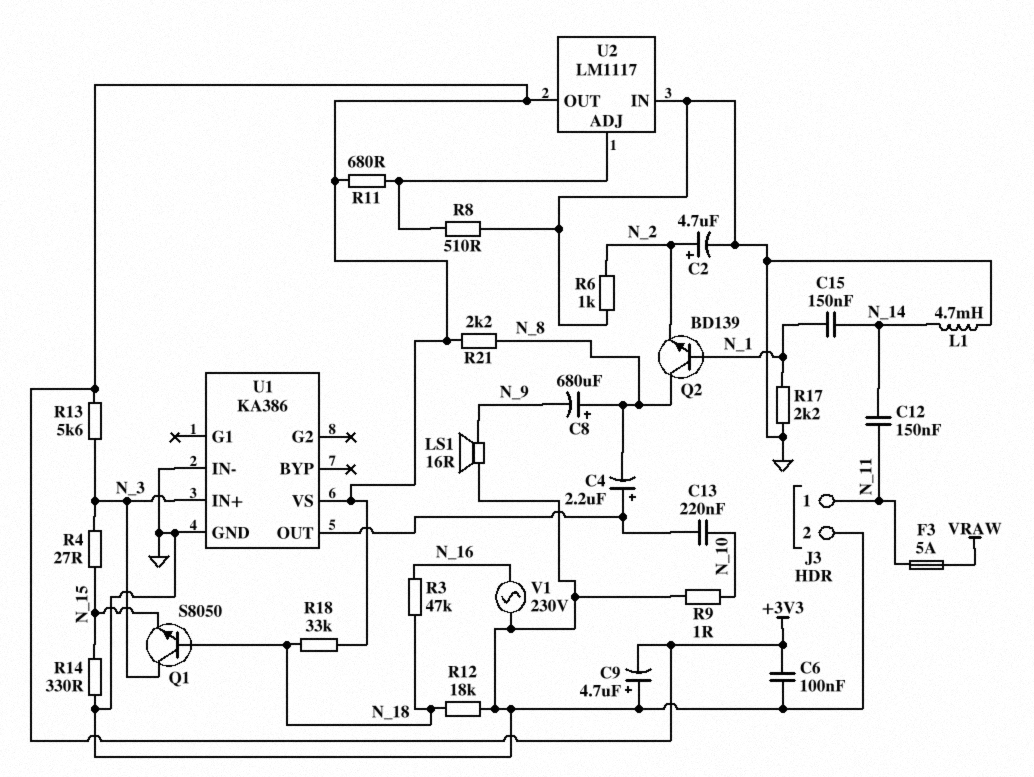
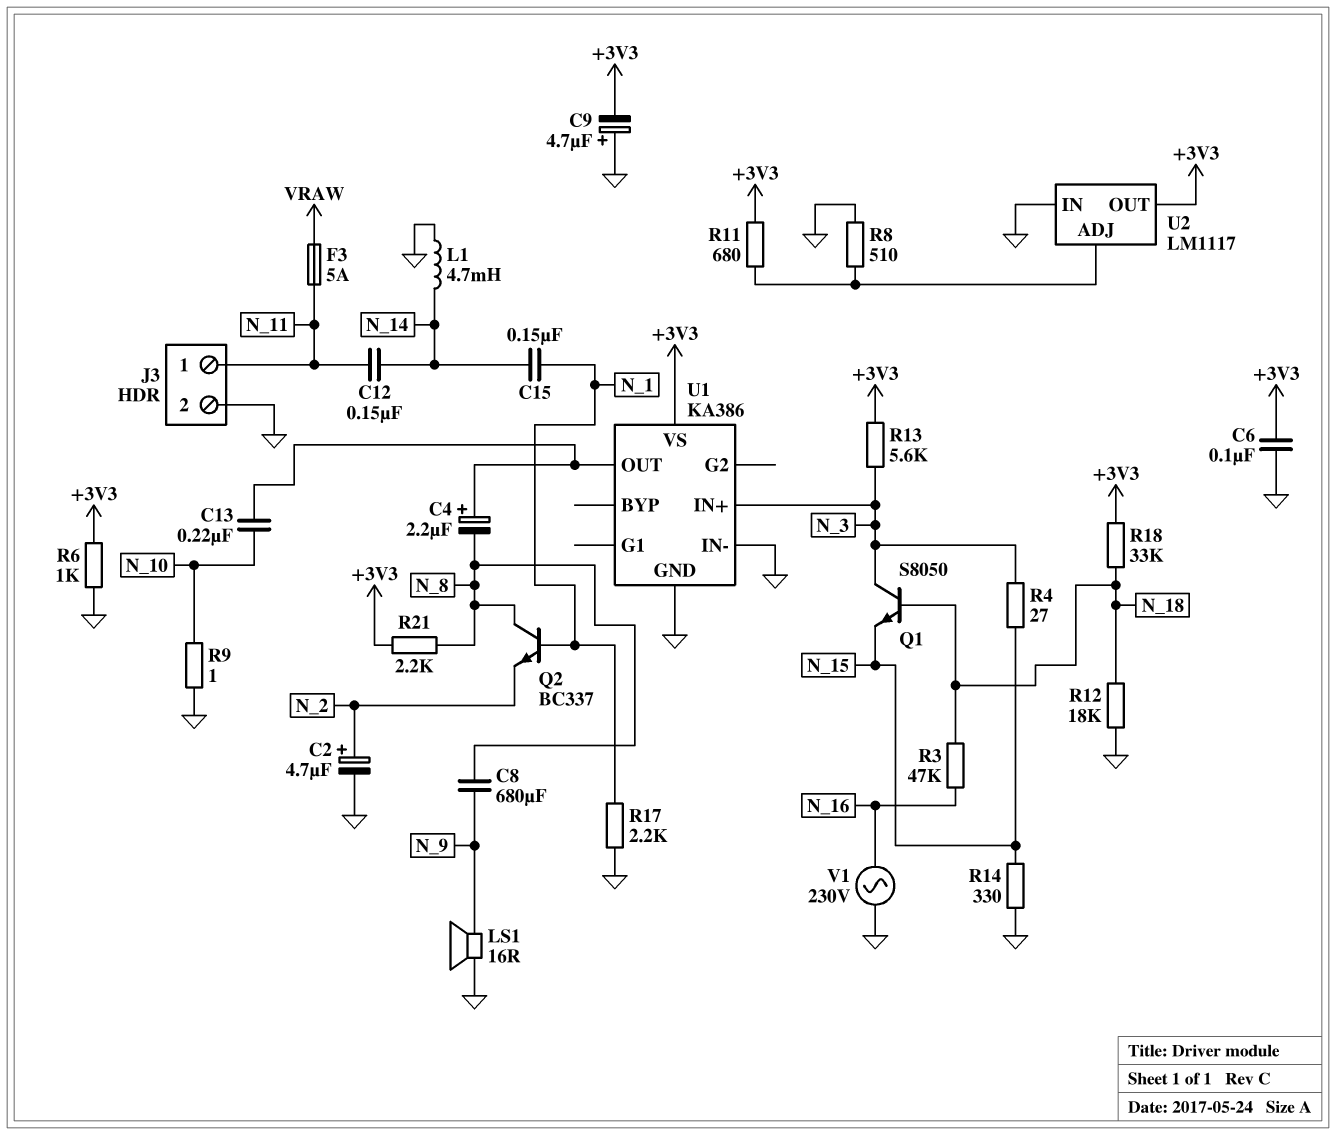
C8: 680uF (plus N_8, minus N_9) -> 680uF (N_8, N_9)
Q2: NPN BD139 (B N_1, C N_8, E N_2) -> NPN BC337 (B N_1, C N_8, E N_2)
R6: 1k (GND, N_2) -> 1k (+3V3, GND)

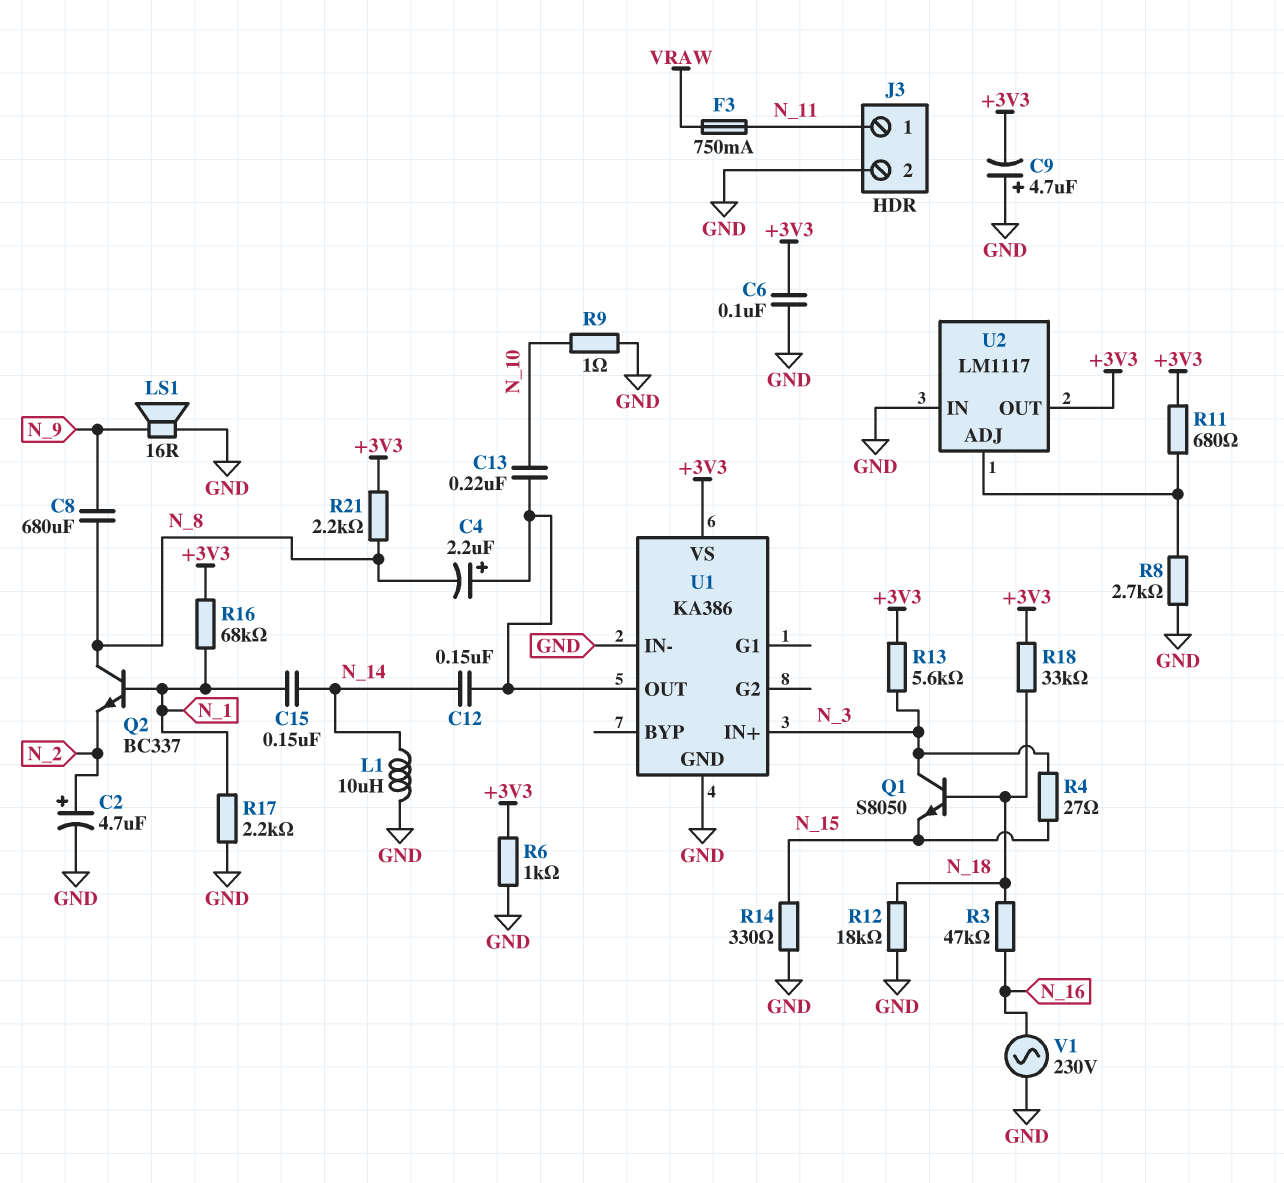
C12: 150nF (N_11, N_14) -> 150nF (N_14, U1/OUT)
F3: 5A (N_11, VRAW) -> 750mA (N_11, VRAW)
L1: 4.7mH (GND, N_14) -> 10uH (GND, N_14)
R8: 510 (GND, U2/ADJ) -> 2.7k (GND, U2/ADJ)
R16: none -> 68k (+3V3, N_1)

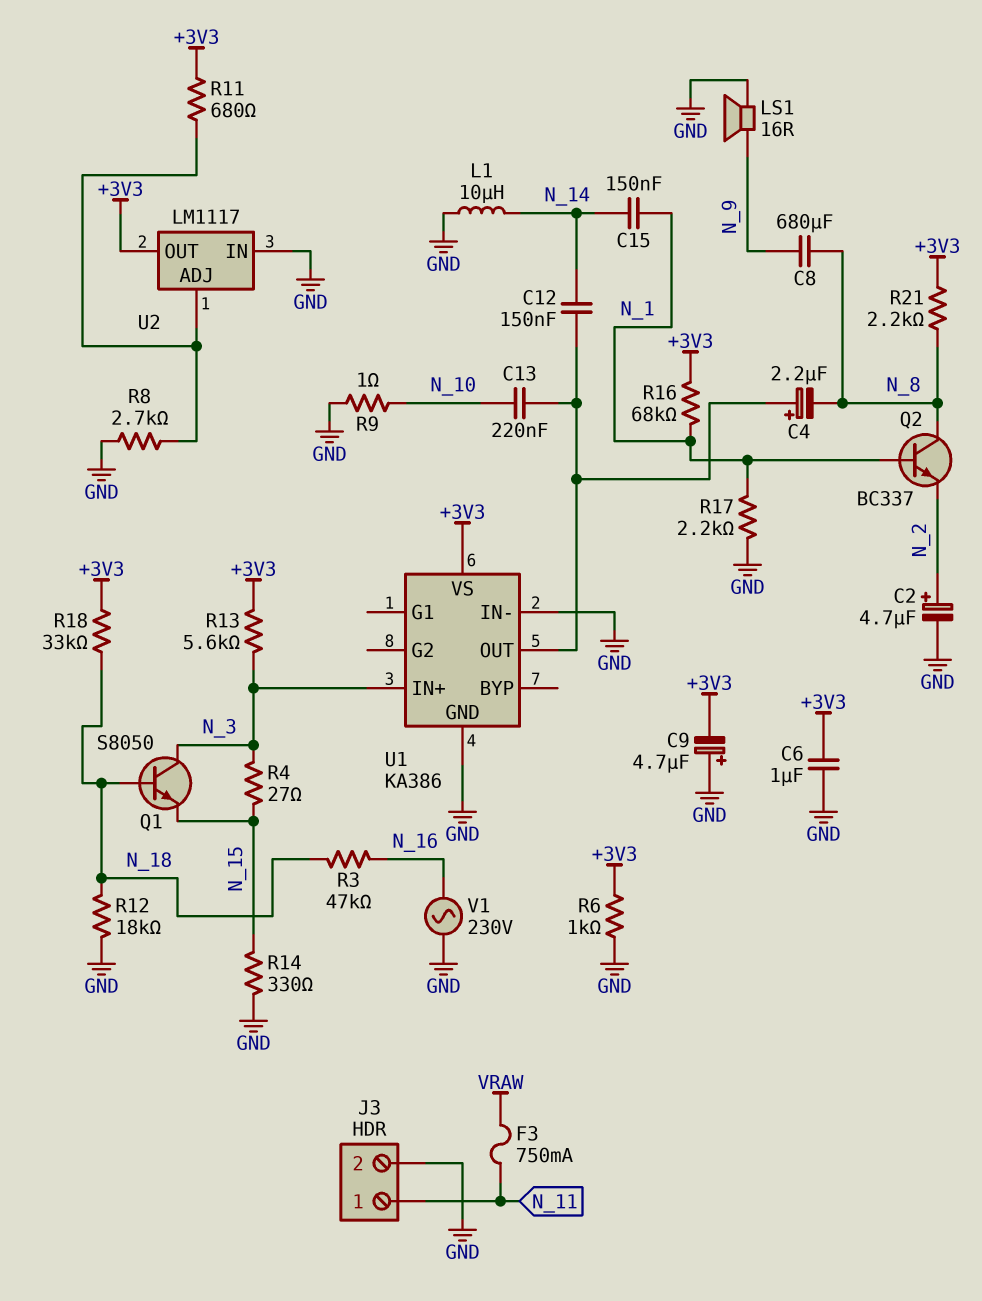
C6: 100nF (+3V3, GND) -> 1uF (+3V3, GND)

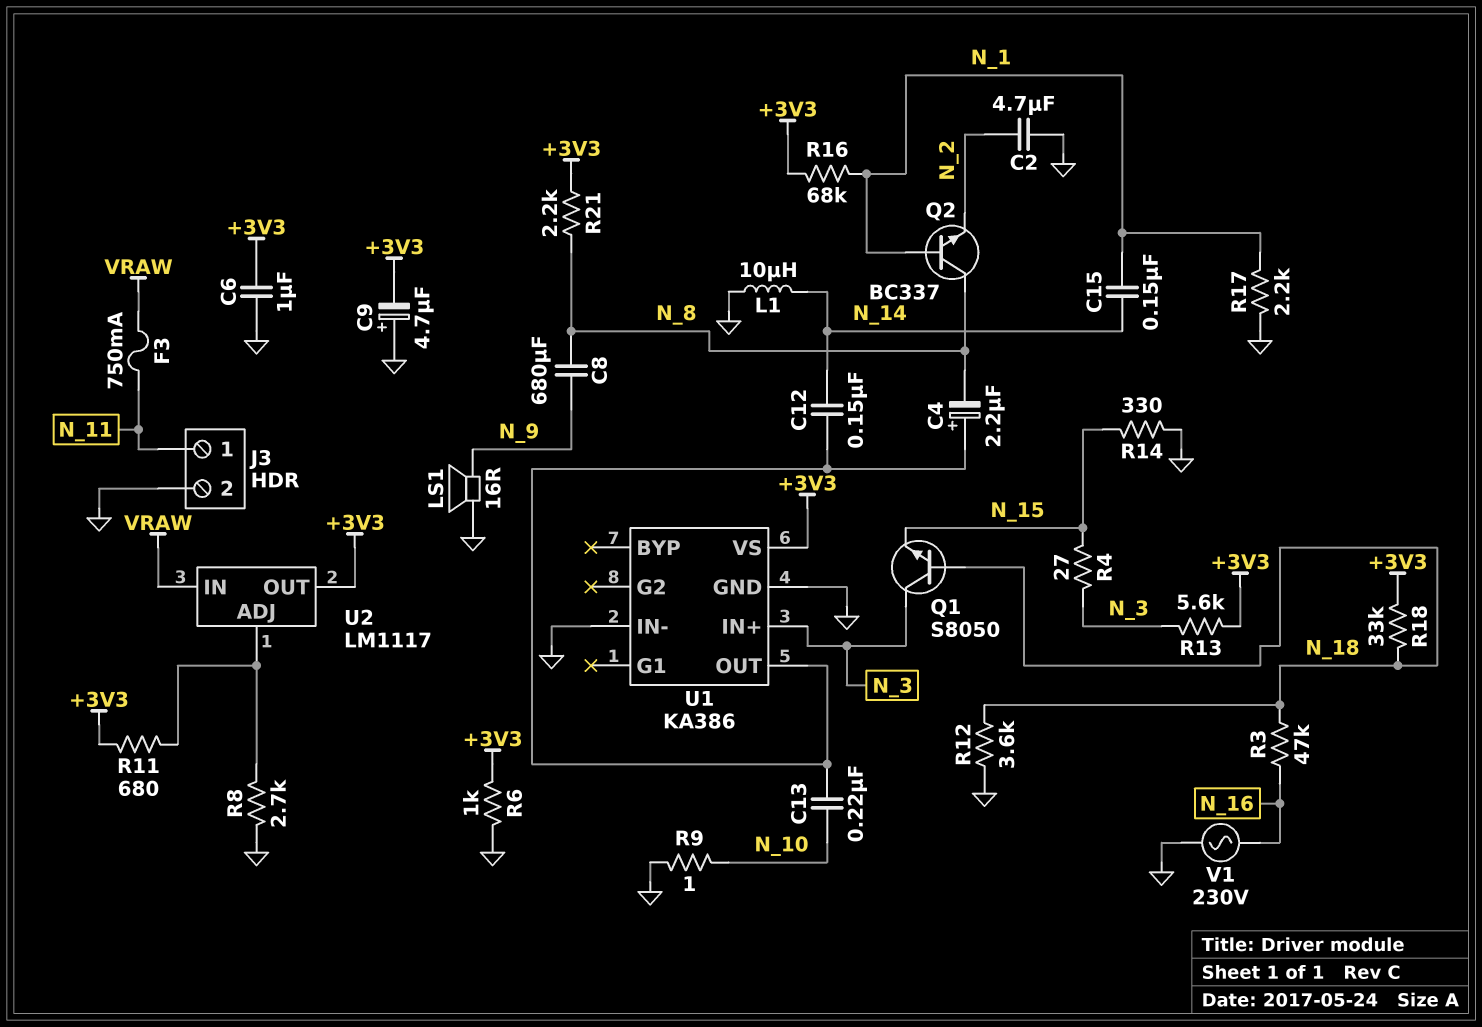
C2: 4.7uF (plus N_2, minus GND) -> 4.7uF (GND, N_2)
R12: 18k (GND, N_18) -> 3.6k (GND, N_18)
U2 pin IN: GND -> VRAW

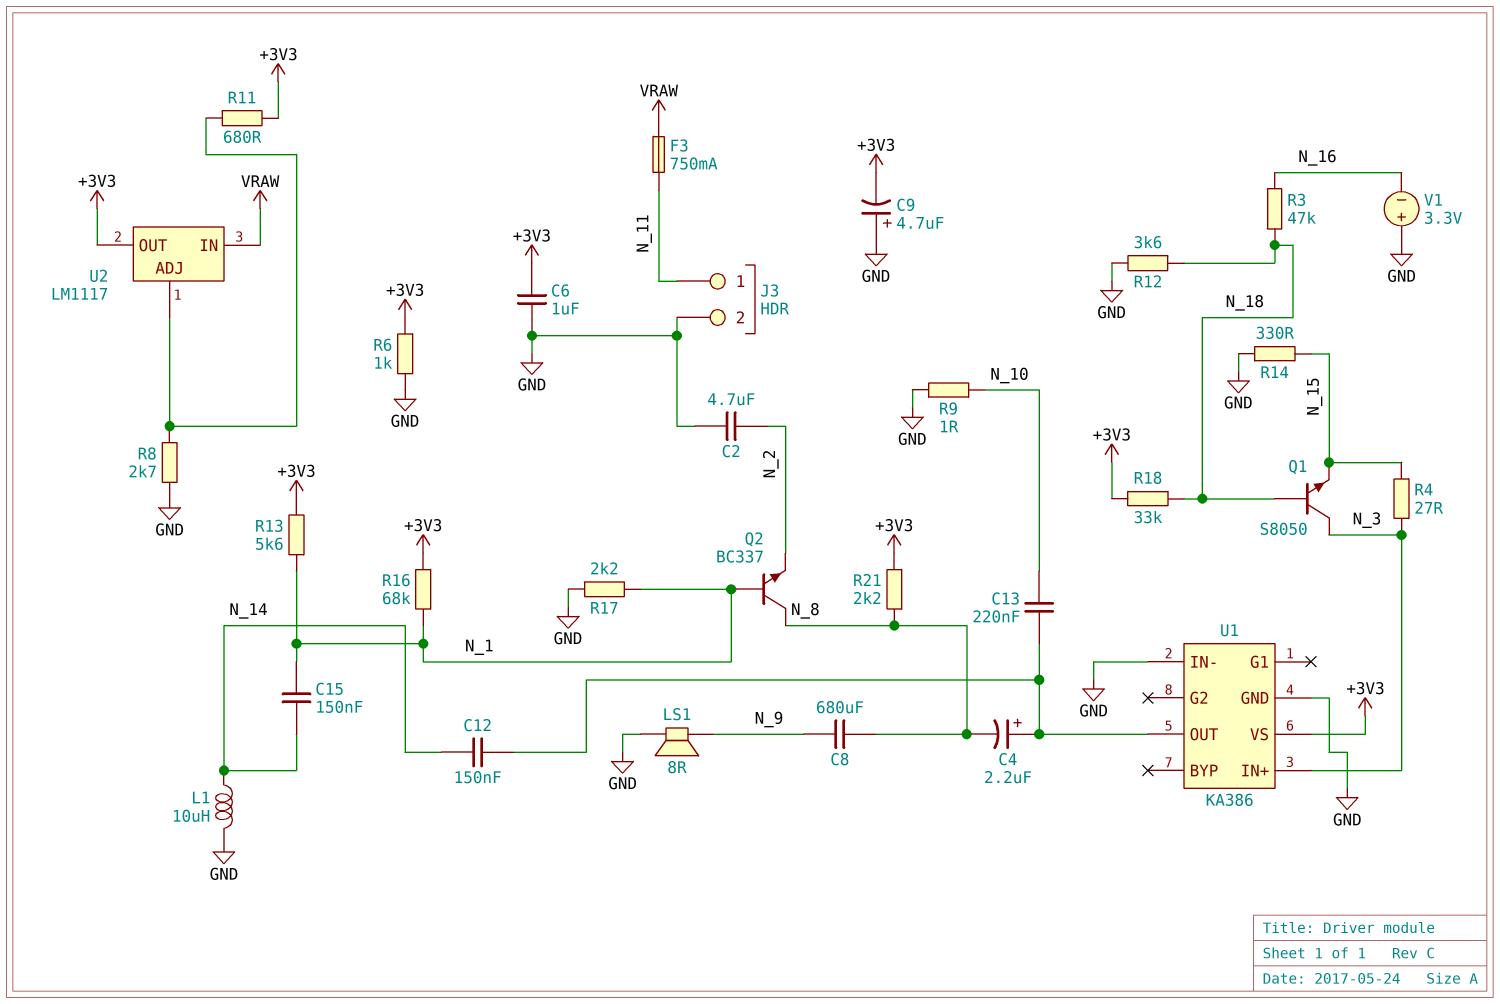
LS1: speaker 16R (GND, N_9) -> speaker 8R (GND, N_9)
R13: 5.6k (+3V3, N_3) -> 5.6k (+3V3, N_1)
V1: AC 230V (GND, N_16) -> 3.3V (plus GND, minus N_16)

